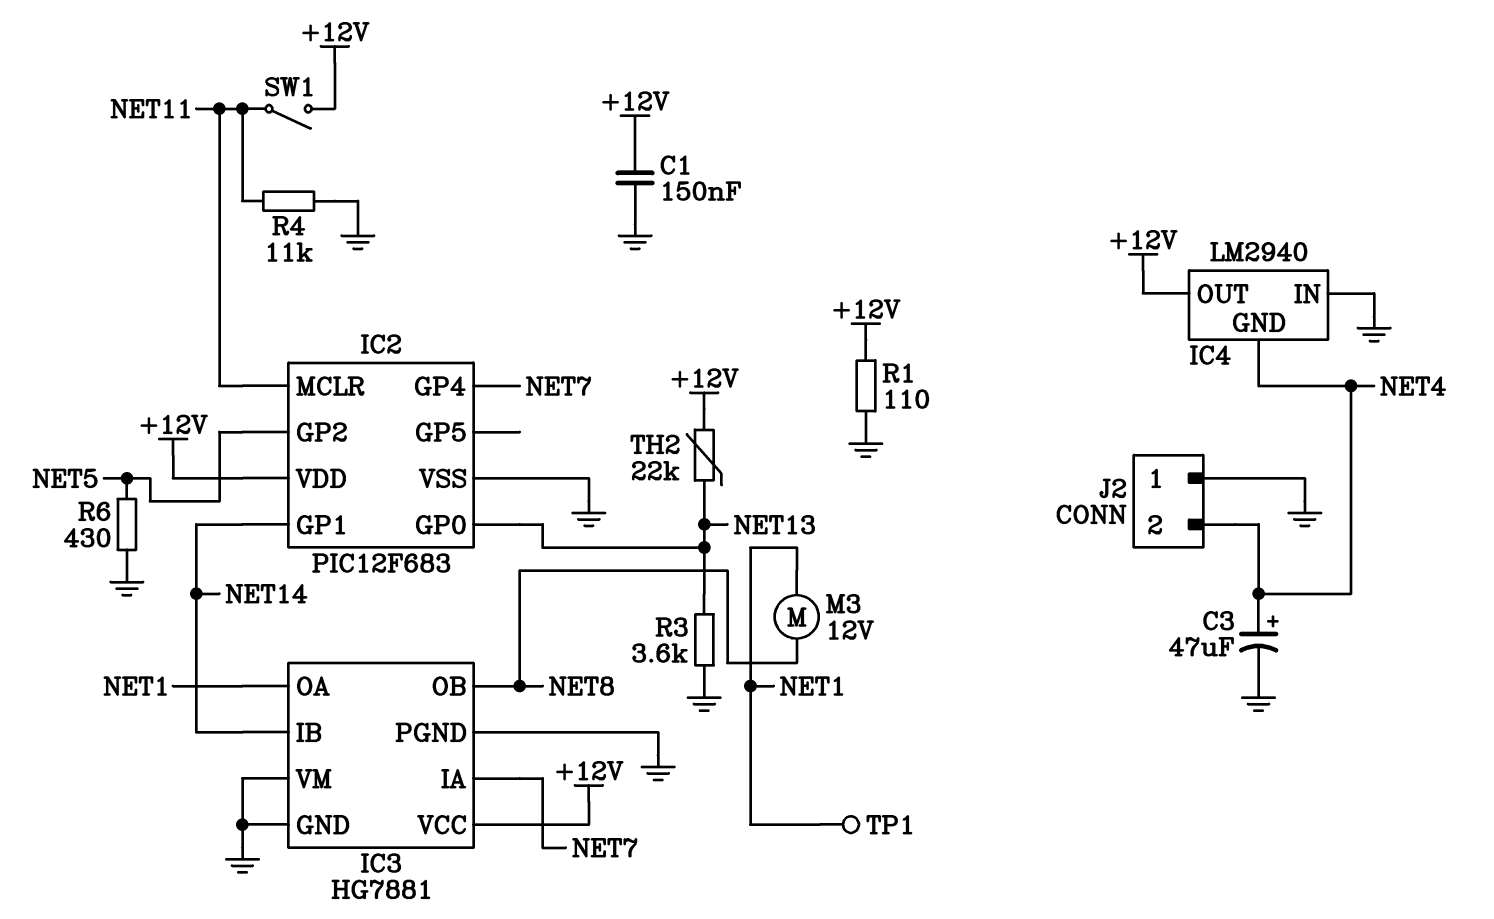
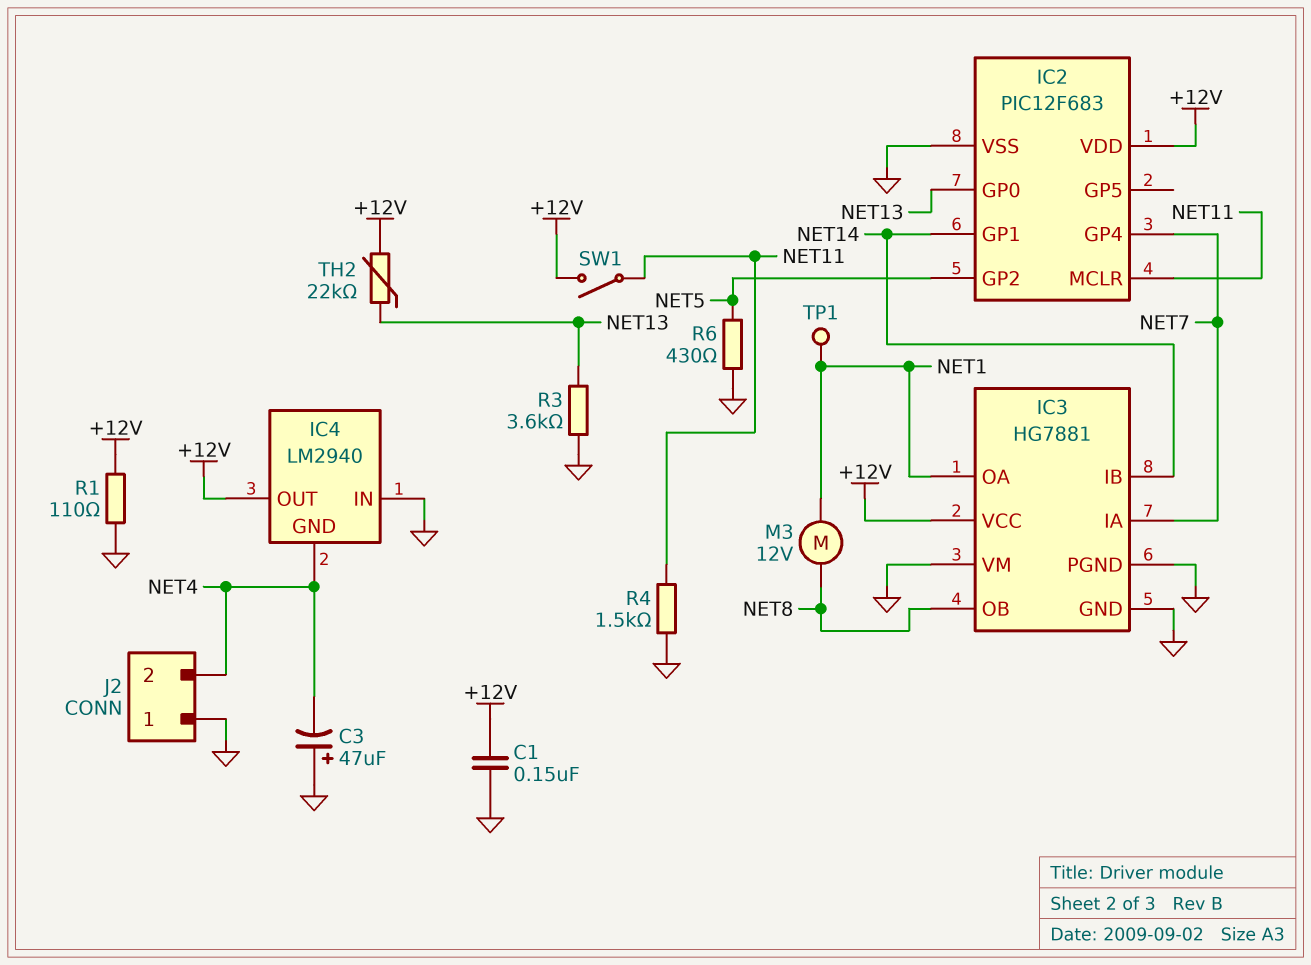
C3: 47uF (plus NET4, minus GND) -> 47uF (plus GND, minus NET4)
R4: 11k (GND, NET11) -> 1.5k (GND, NET11)

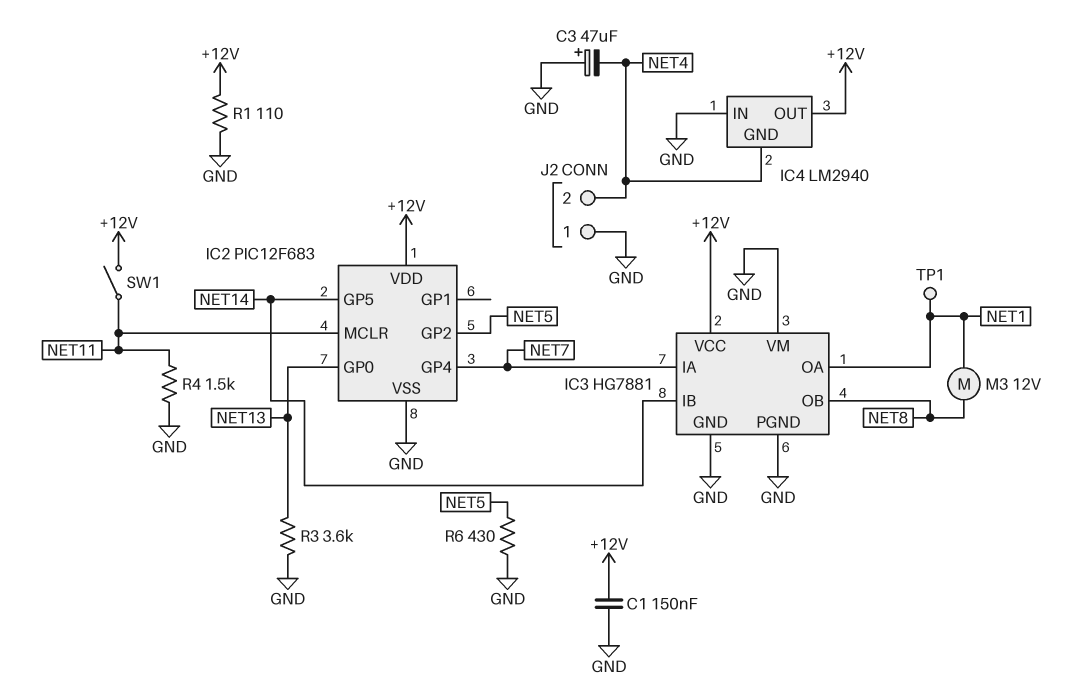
IC2 pin GP1: NET14 -> none
IC2 pin GP5: none -> NET14
TH2: 22k (+12V, NET13) -> none

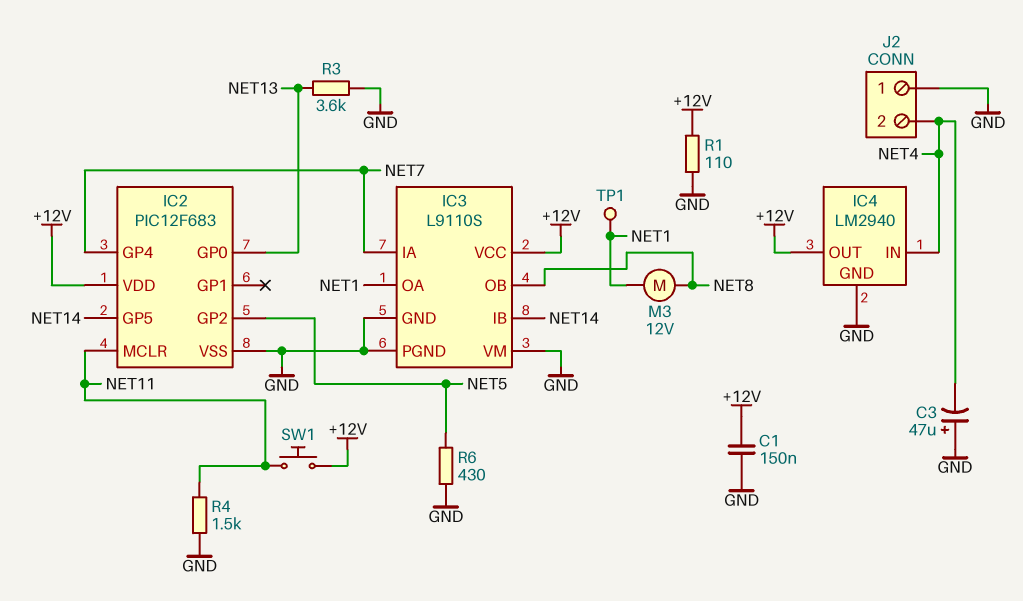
IC3: HG7881 -> L9110S
IC4 pin GND: NET4 -> GND
IC4 pin IN: GND -> NET4
SW1: switch (+12V, NET11) -> button (+12V, NET11)

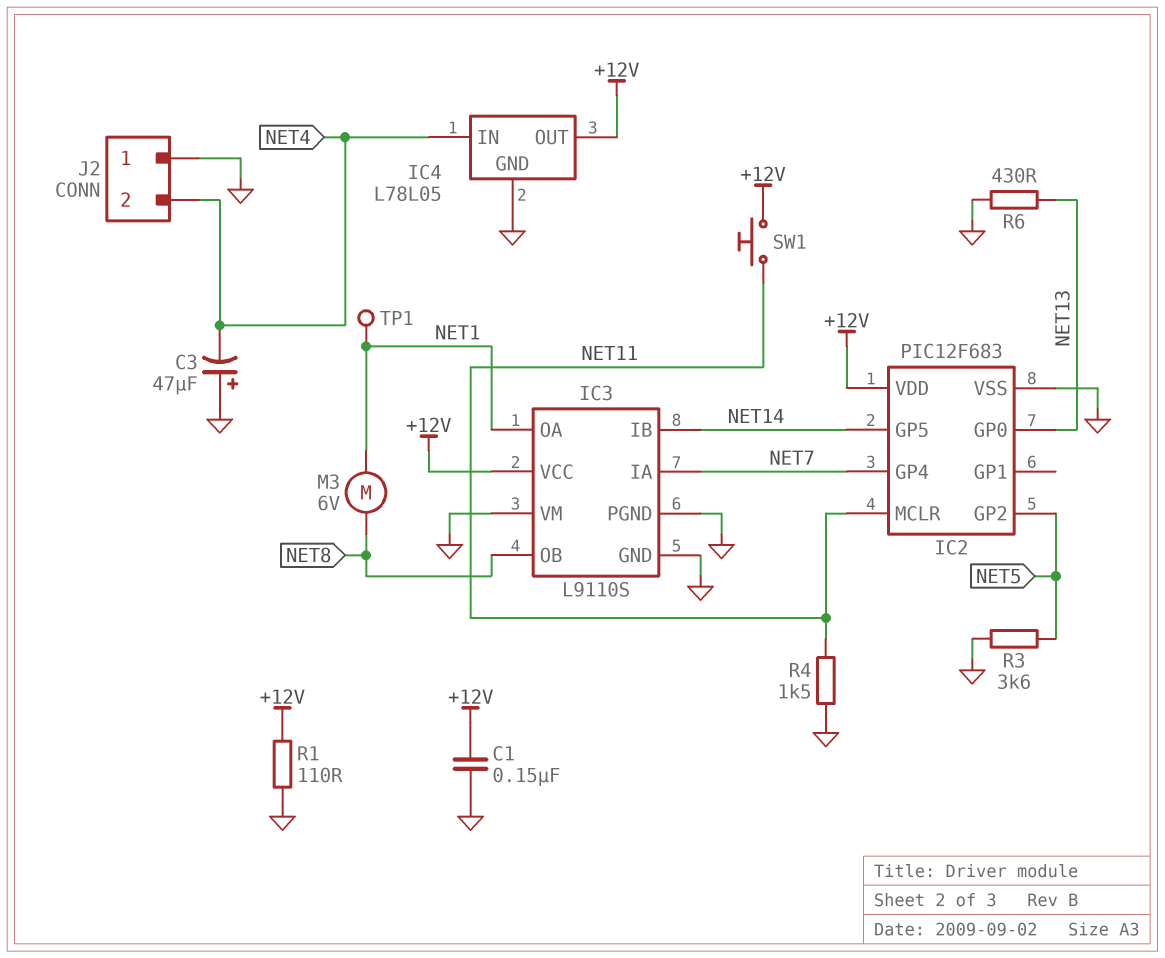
IC4: LM2940 -> L78L05
M3: motor 12V (NET1, NET8) -> motor 6V (NET1, NET8)
R3: 3.6k (GND, NET13) -> 3.6k (GND, NET5)
R6: 430 (GND, NET5) -> 430 (GND, NET13)

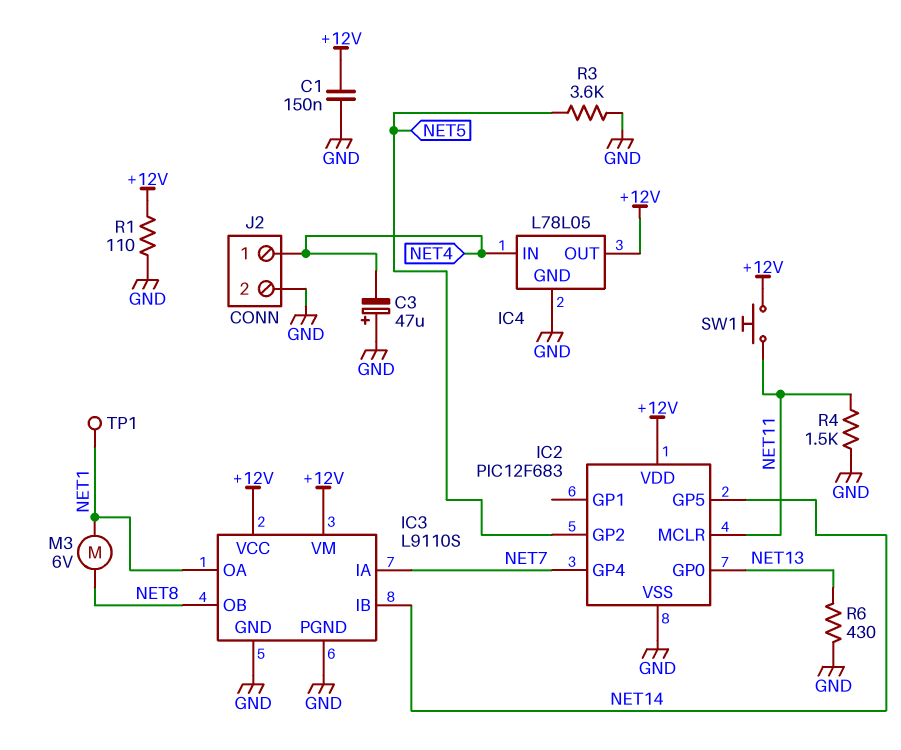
IC3 pin VM: GND -> +12V
J2 pin 1: GND -> NET4
J2 pin 2: NET4 -> GND

